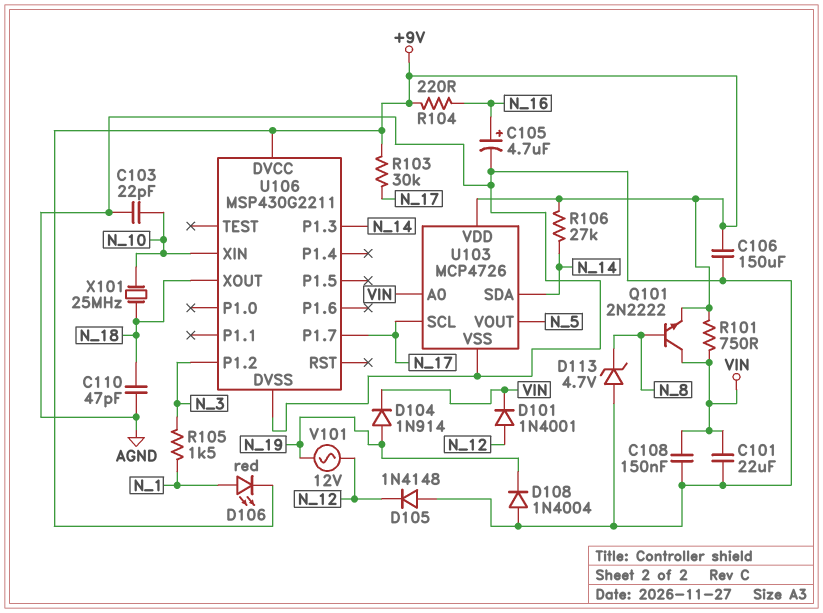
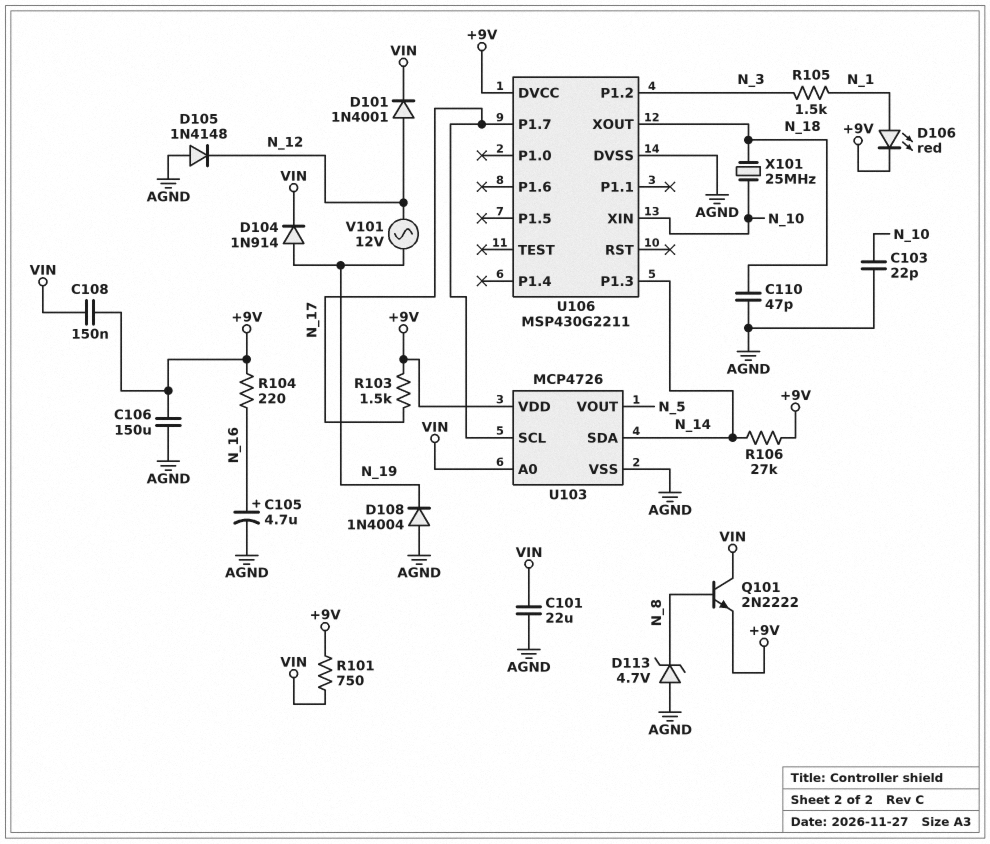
C108: 150nF (AGND, VIN) -> 150nF (+9V, VIN)
R103: 30k (+9V, N_17) -> 1.5k (+9V, N_17)

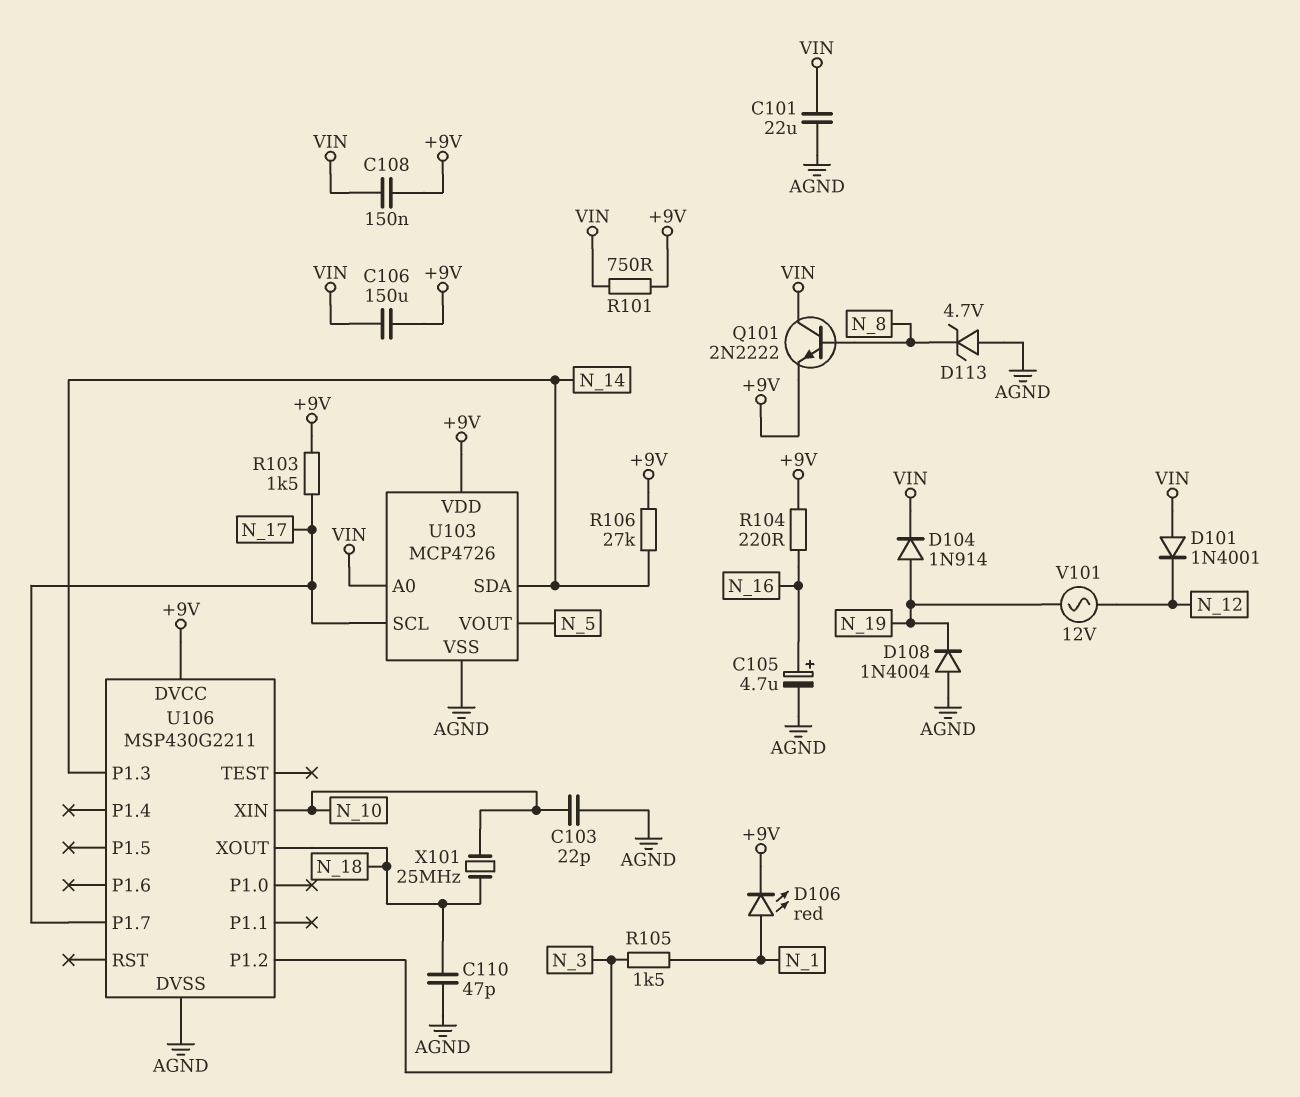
C106: 150uF (+9V, AGND) -> 150uF (+9V, VIN)
D101: diode 1N4001 (A N_12, K VIN) -> diode 1N4001 (A VIN, K N_12)
D105: diode 1N4148 (A AGND, K N_12) -> none

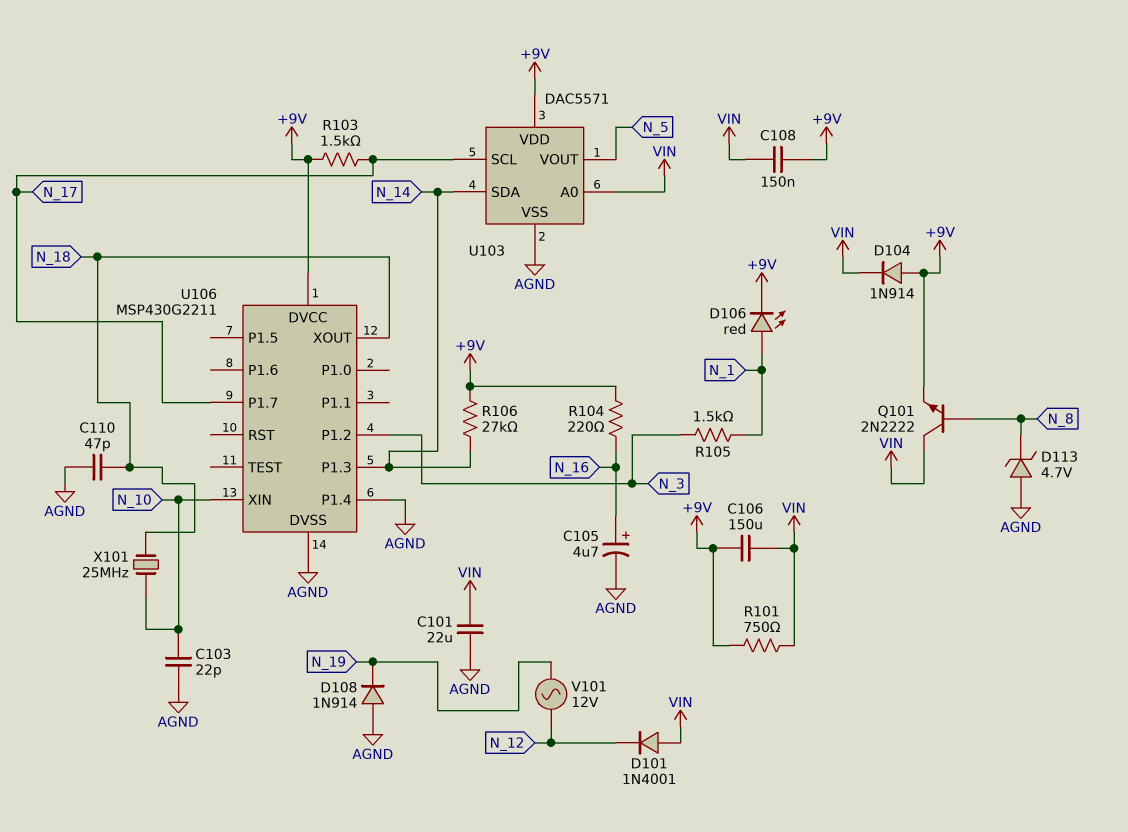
D104: diode 1N914 (A N_19, K VIN) -> diode 1N914 (A +9V, K VIN)
D108: diode 1N4004 (A AGND, K N_19) -> diode 1N914 (A AGND, K N_19)
U103: MCP4726 -> DAC5571
U106 pin P1.4: none -> AGND

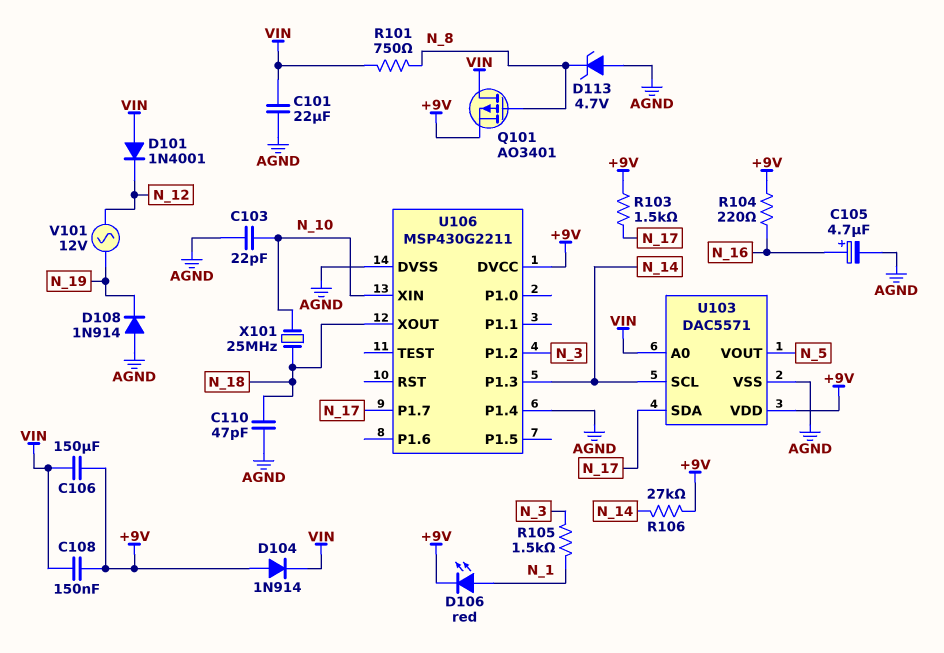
Q101: NPN 2N2222 (B N_8, C VIN, E +9V) -> PMOS AO3401 (G N_8, D VIN, S +9V)
R101: 750 (+9V, VIN) -> 750 (N_8, VIN)
U103 pin SCL: N_17 -> N_14
U103 pin SDA: N_14 -> N_17

